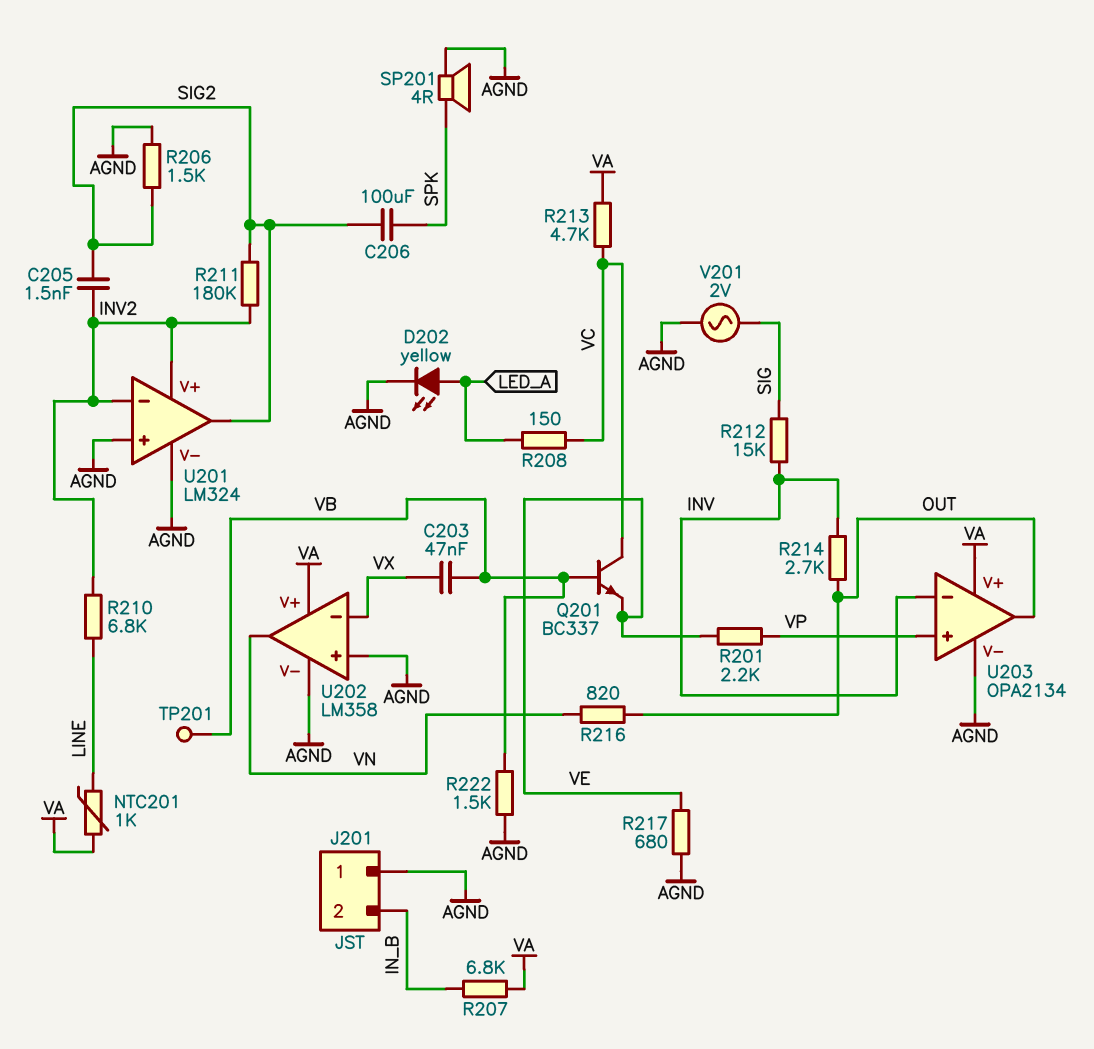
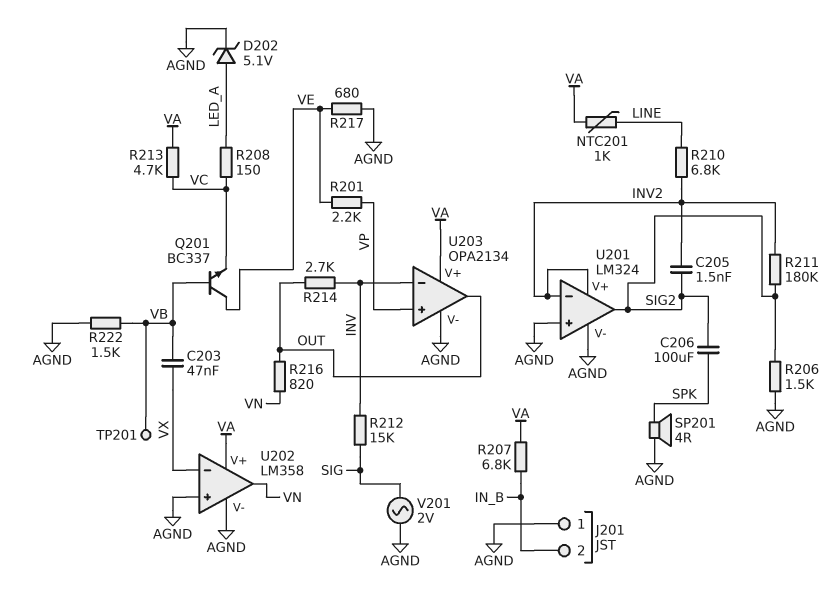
D202: LED yellow (A LED_A, K AGND) -> zener 5.1V (A LED_A, K AGND)
Q201: NPN BC337 (B VB, C VC, E VE) -> NPN BC337 (B VB, C VE, E VC)

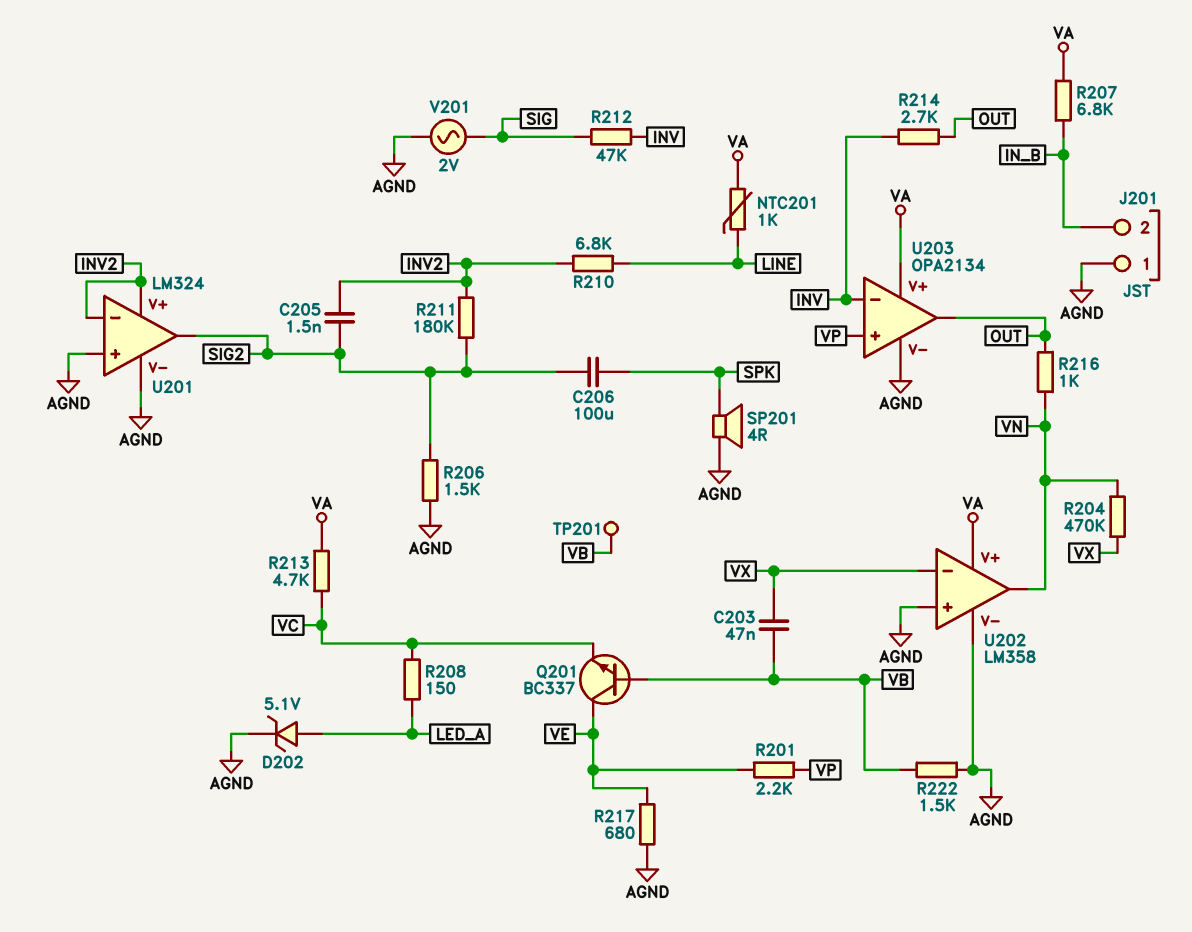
R204: none -> 470k (VN, VX)
R212: 15k (INV, SIG) -> 47k (INV, SIG)
R216: 820 (OUT, VN) -> 1k (OUT, VN)

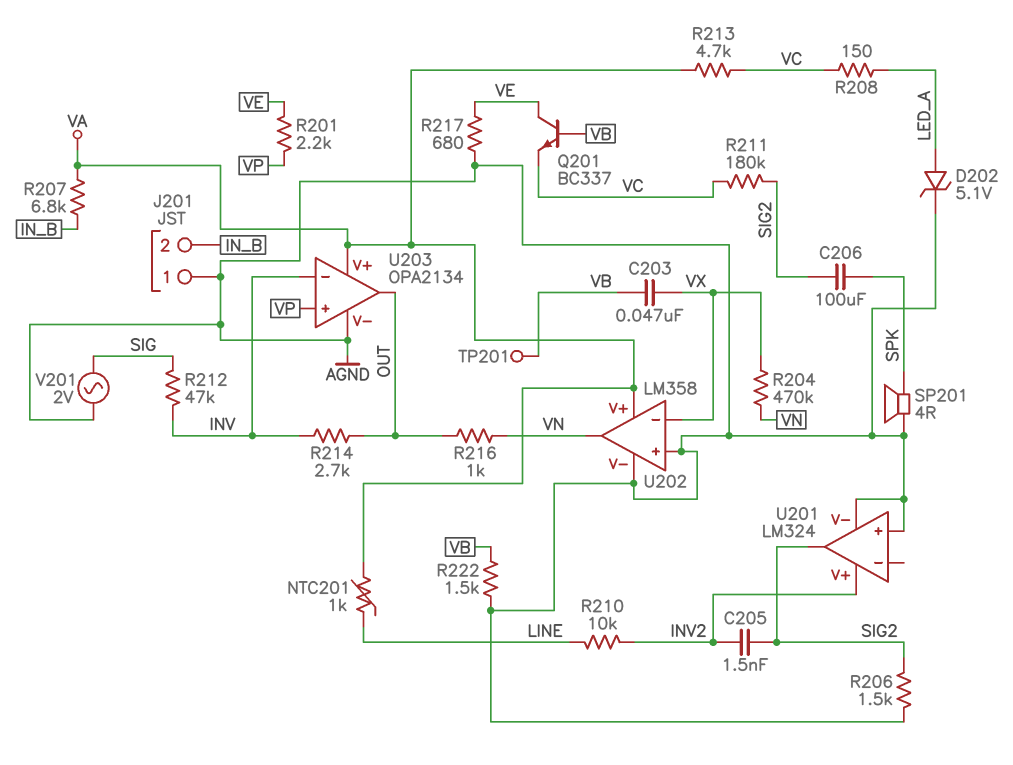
R210: 6.8k (INV2, LINE) -> 10k (INV2, LINE)
R211: 180k (INV2, SIG2) -> 180k (SIG2, VC)
U201 pin in-: INV2 -> none

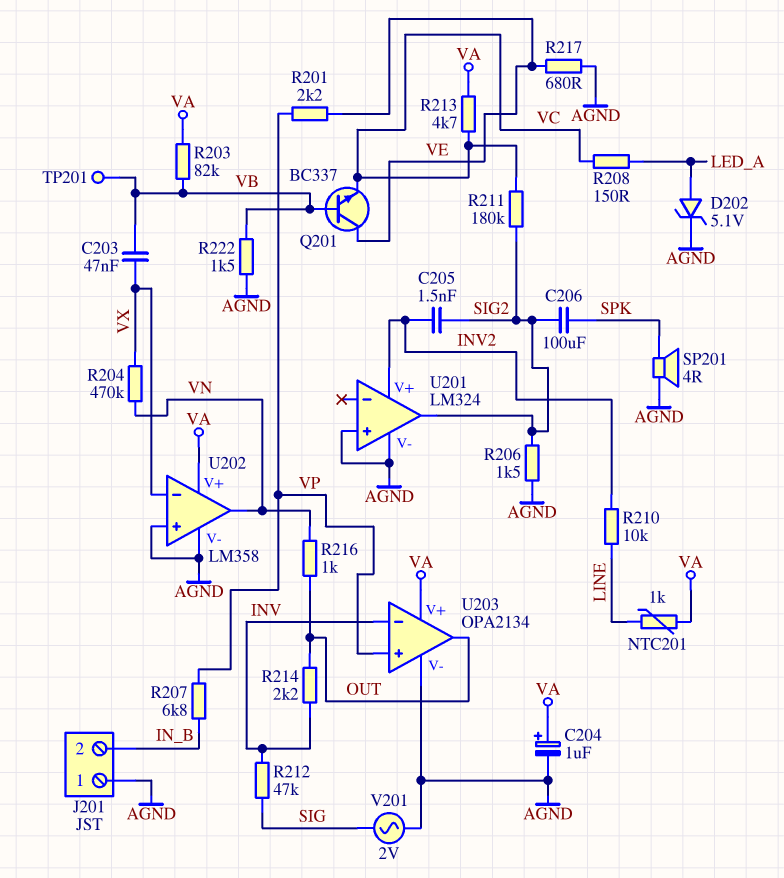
C204: none -> 1uF (plus VA, minus AGND)
R203: none -> 82k (VA, VB)
R207: 6.8k (IN_B, VA) -> 6.8k (IN_B, VP)
R214: 2.7k (INV, OUT) -> 2.2k (INV, OUT)

